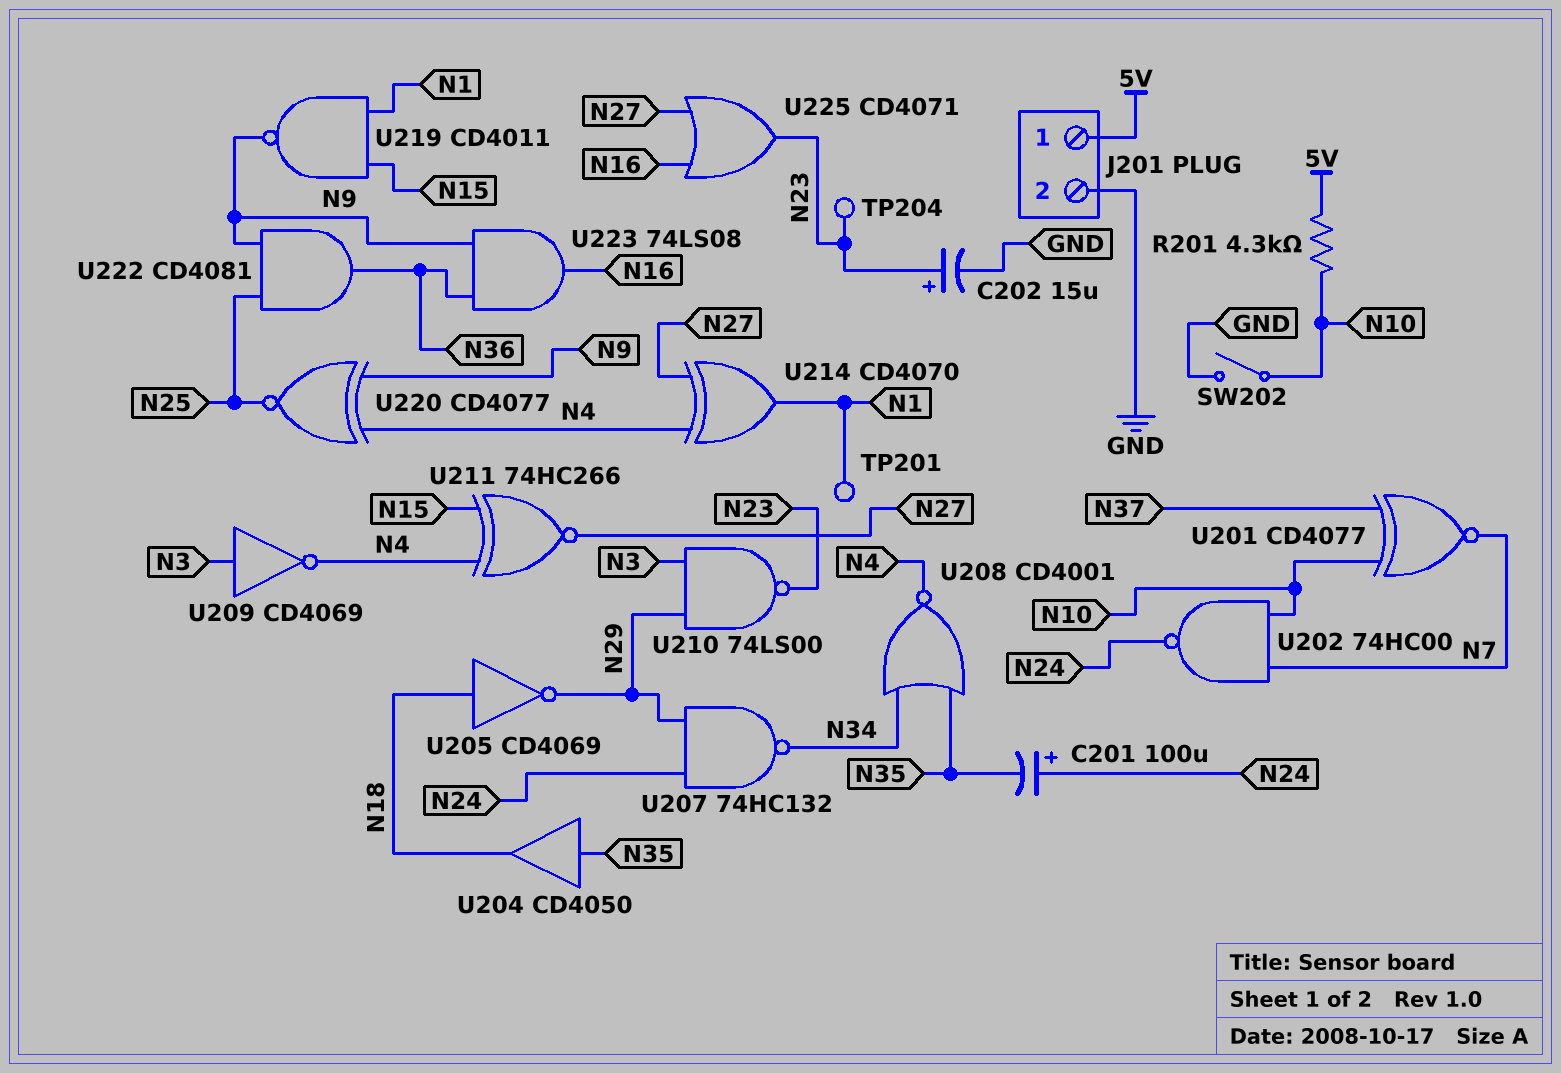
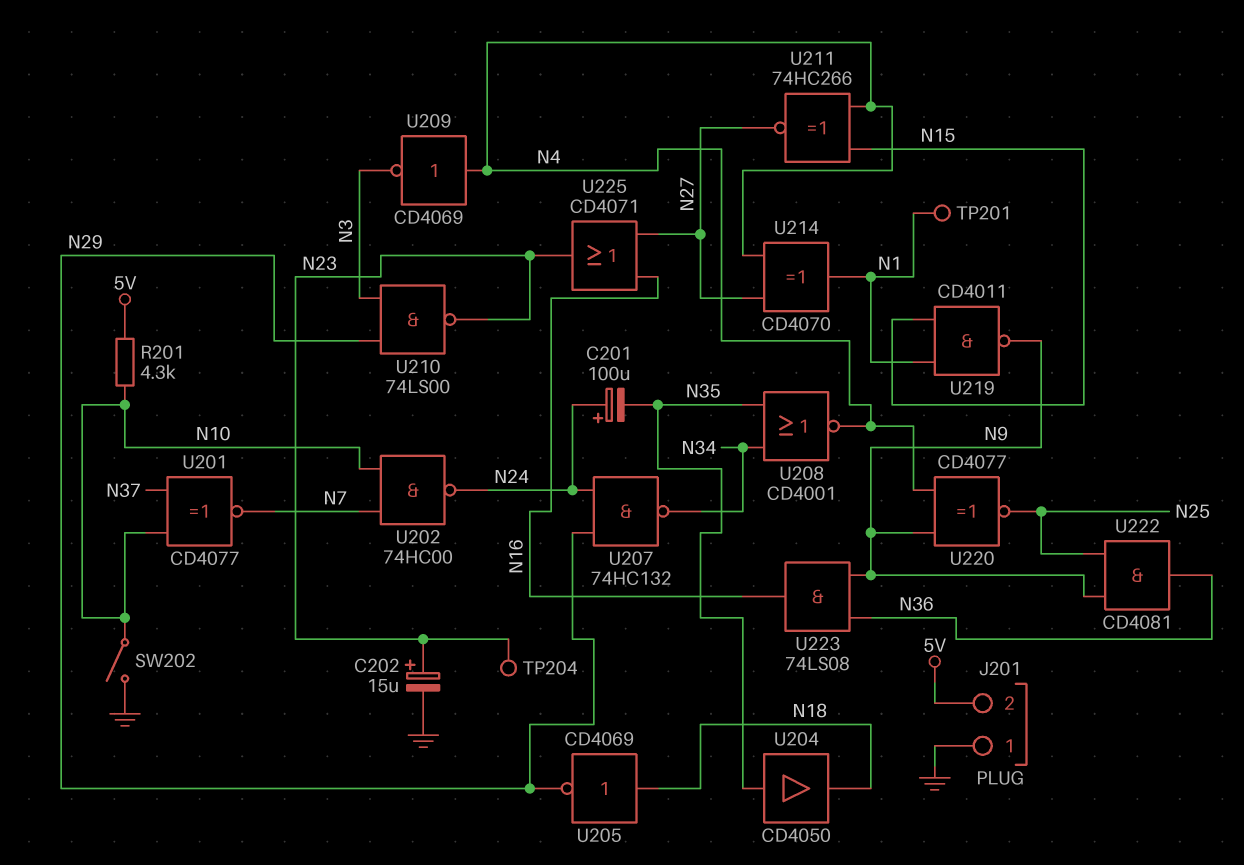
J201 pin 1: 5V -> GND
J201 pin 2: GND -> 5V
U209: NOT CD4069 (in N3, out N4) -> NOT CD4069 (in N4, out N3)

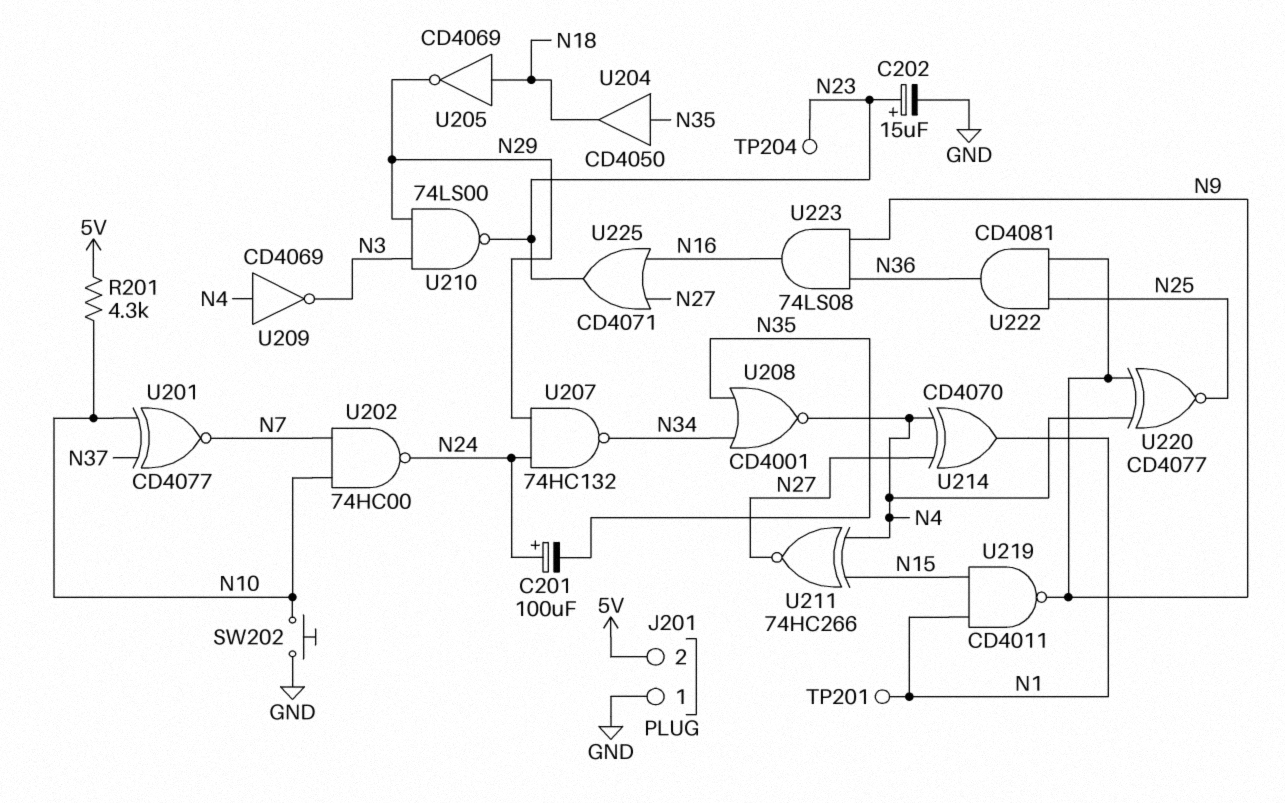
SW202: switch (GND, N10) -> button (GND, N10)

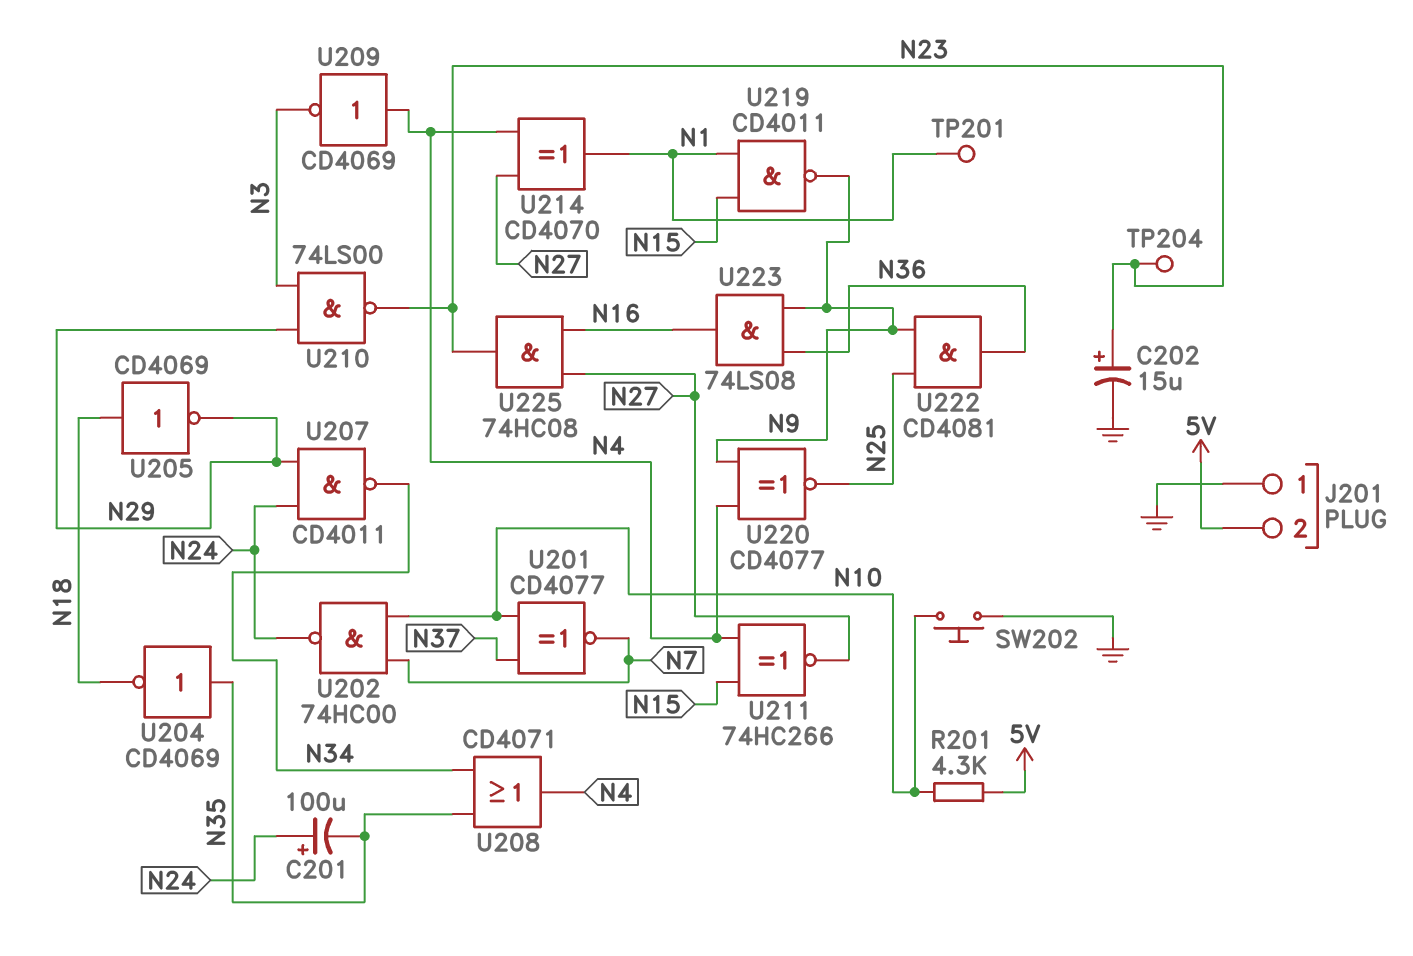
U204: buffer CD4050 (in N35, out N18) -> NOT CD4069 (in N35, out N18)
U207: NAND 74HC132 (in N24, in N29, out N34) -> NAND CD4011 (in N24, in N29, out N34)
U208: NOR CD4001 (in N34, in N35, out N4) -> OR CD4071 (in N34, in N35, out N4)
U225: OR CD4071 (in N16, in N27, out N23) -> AND 74HC08 (in N16, in N27, out N23)

